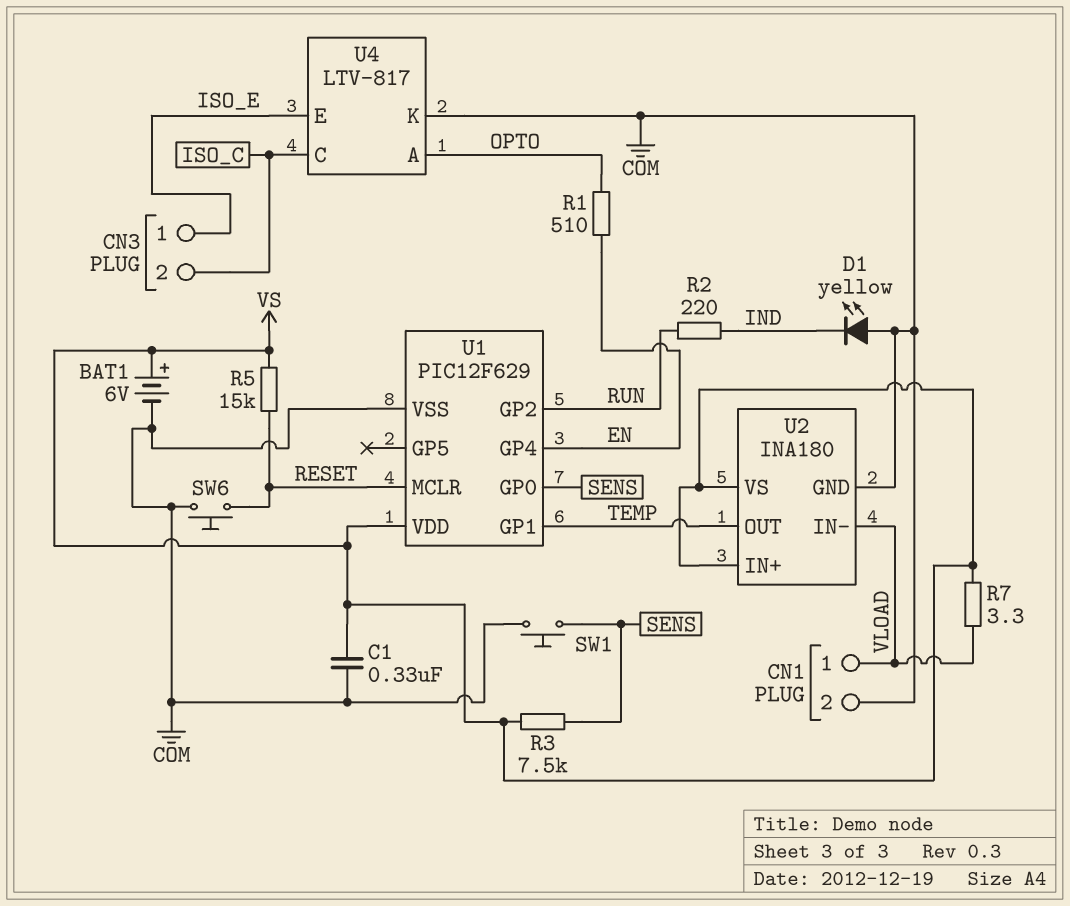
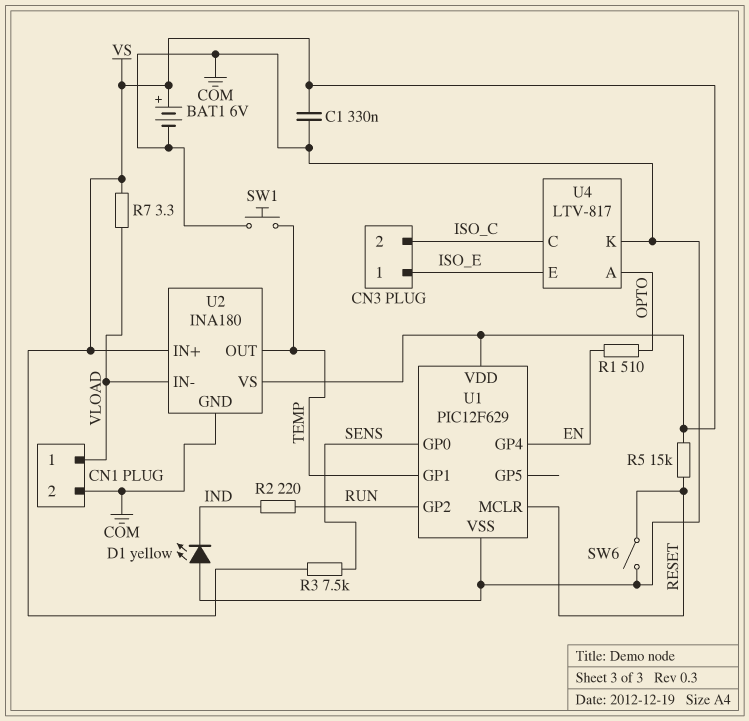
SW1: button (COM, SENS) -> button (COM, TEMP)
SW6: button (COM, RESET) -> switch (COM, RESET)

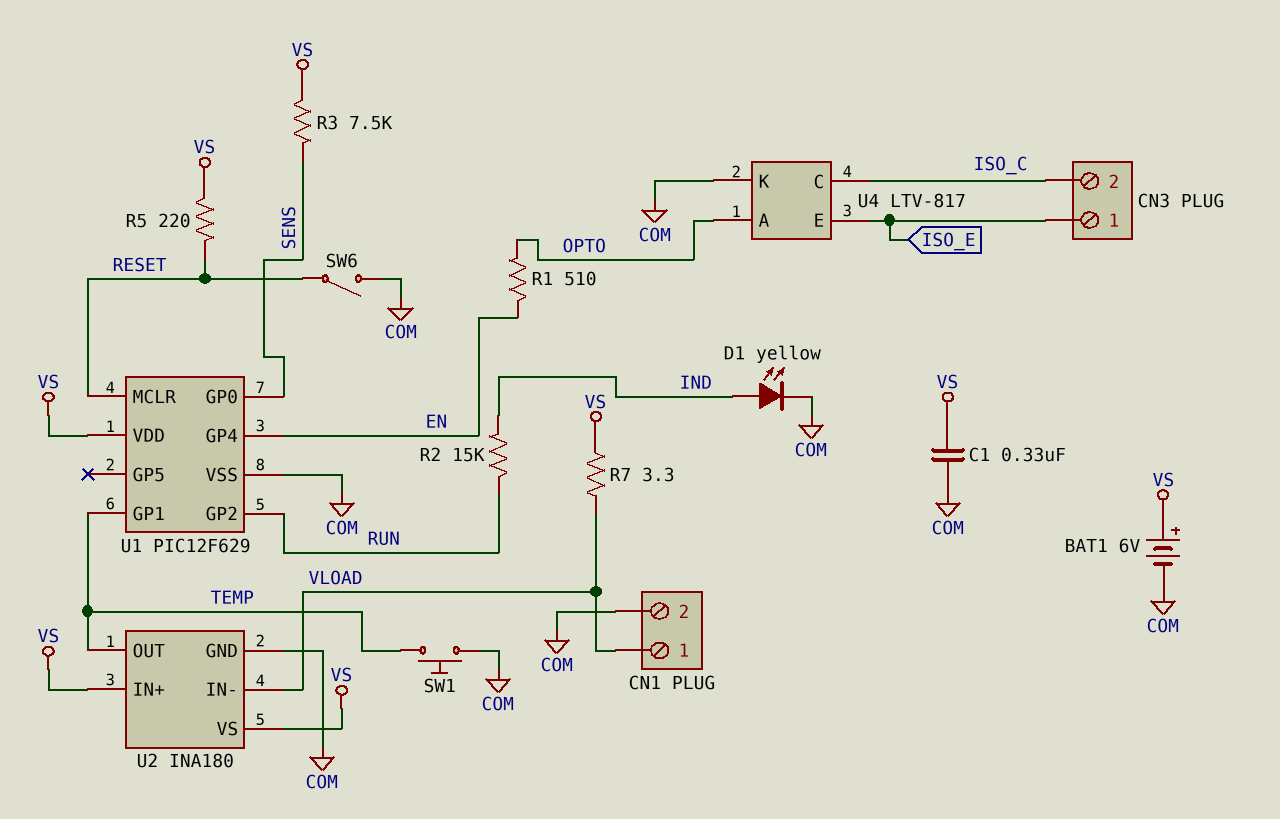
D1: LED yellow (A COM, K IND) -> LED yellow (A IND, K COM)
R2: 220 (IND, RUN) -> 15k (IND, RUN)
R5: 15k (RESET, VS) -> 220 (RESET, VS)

